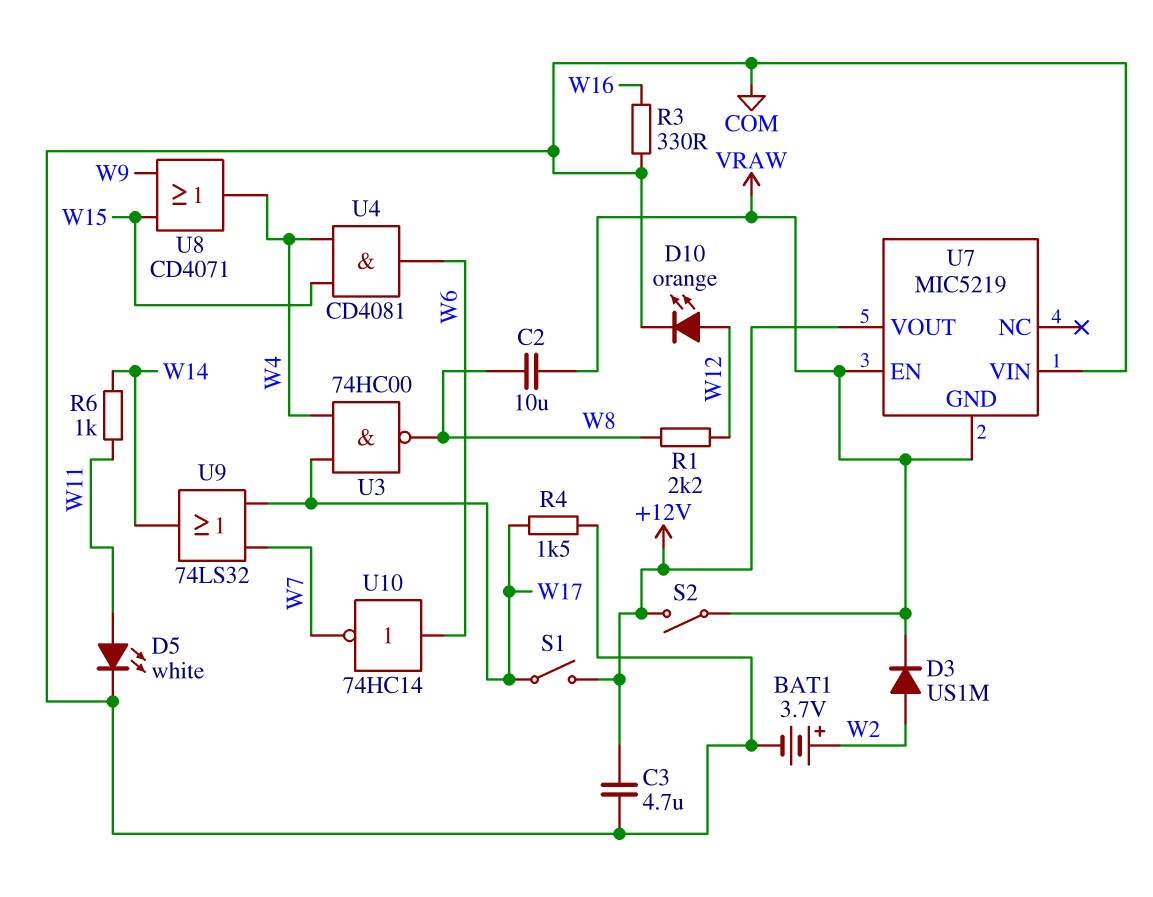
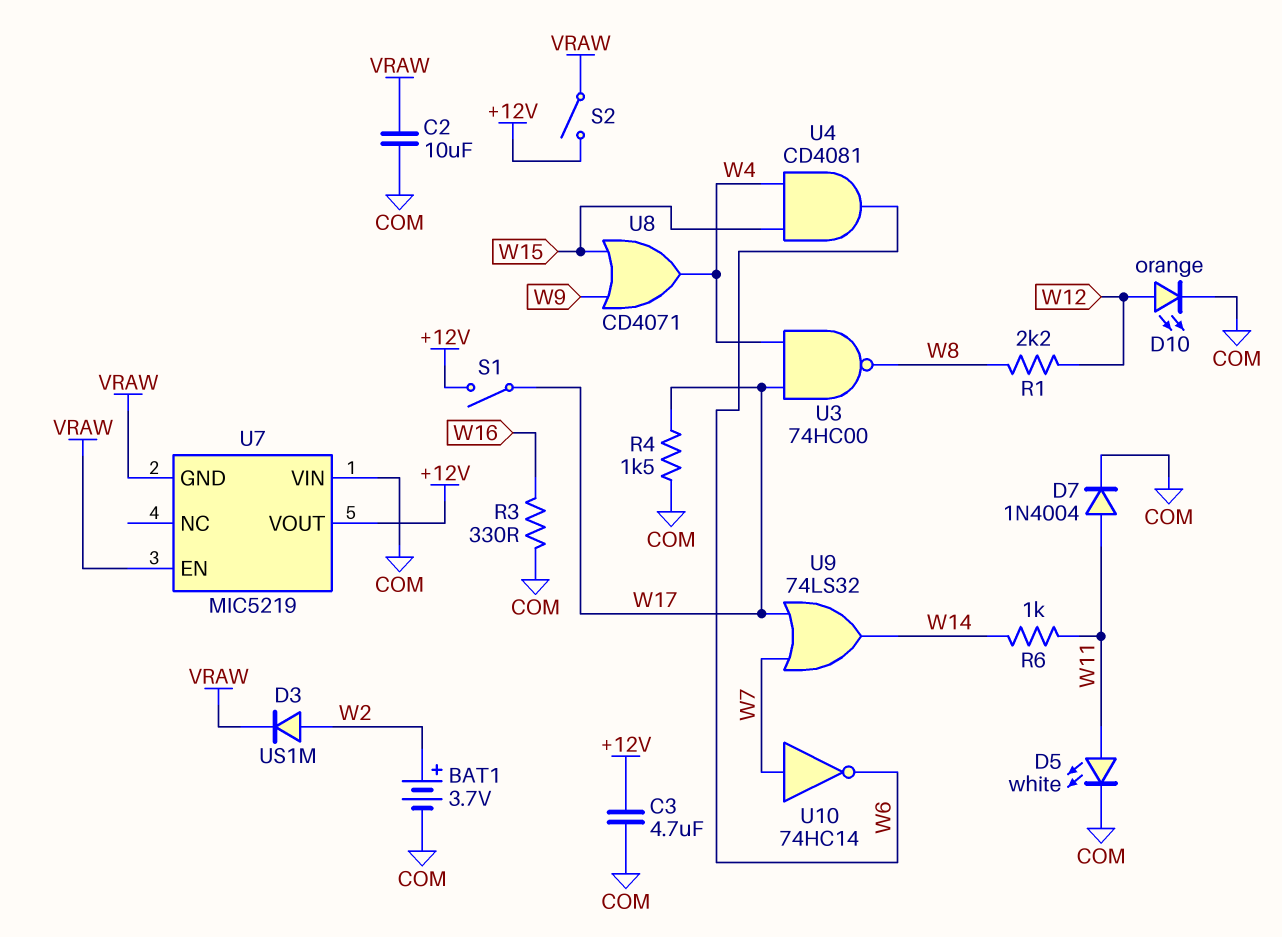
C2: 10uF (VRAW, W8) -> 10uF (COM, VRAW)
D7: none -> diode 1N4004 (A W11, K COM)
U10: NOT 74HC14 (in W6, out W7) -> NOT 74HC14 (in W7, out W6)

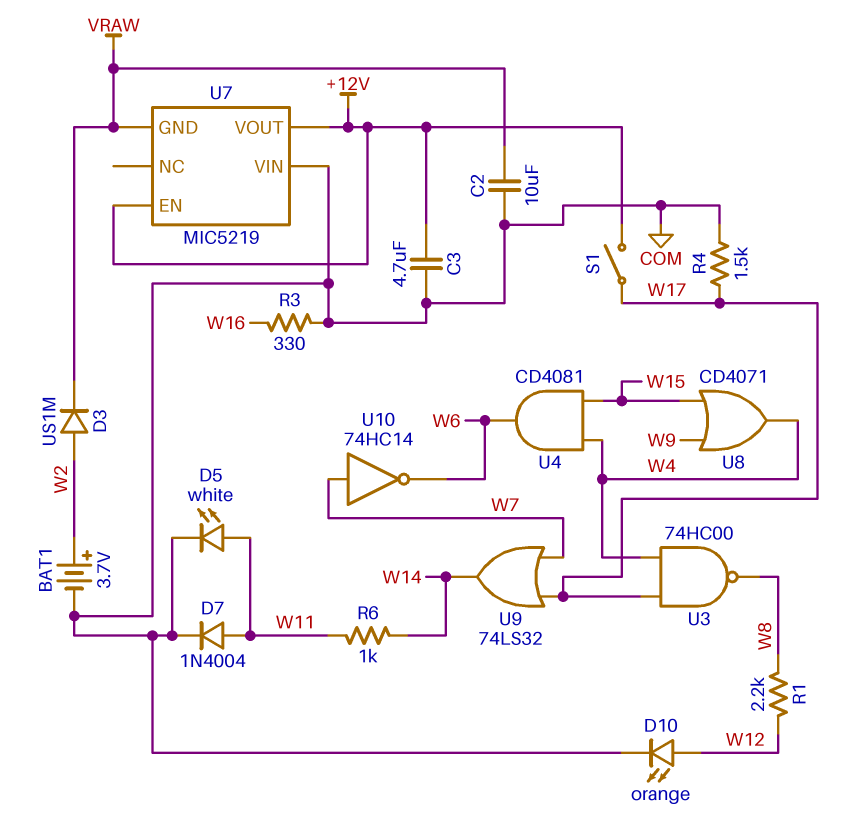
S2: switch (+12V, VRAW) -> none
U7 pin EN: VRAW -> +12V

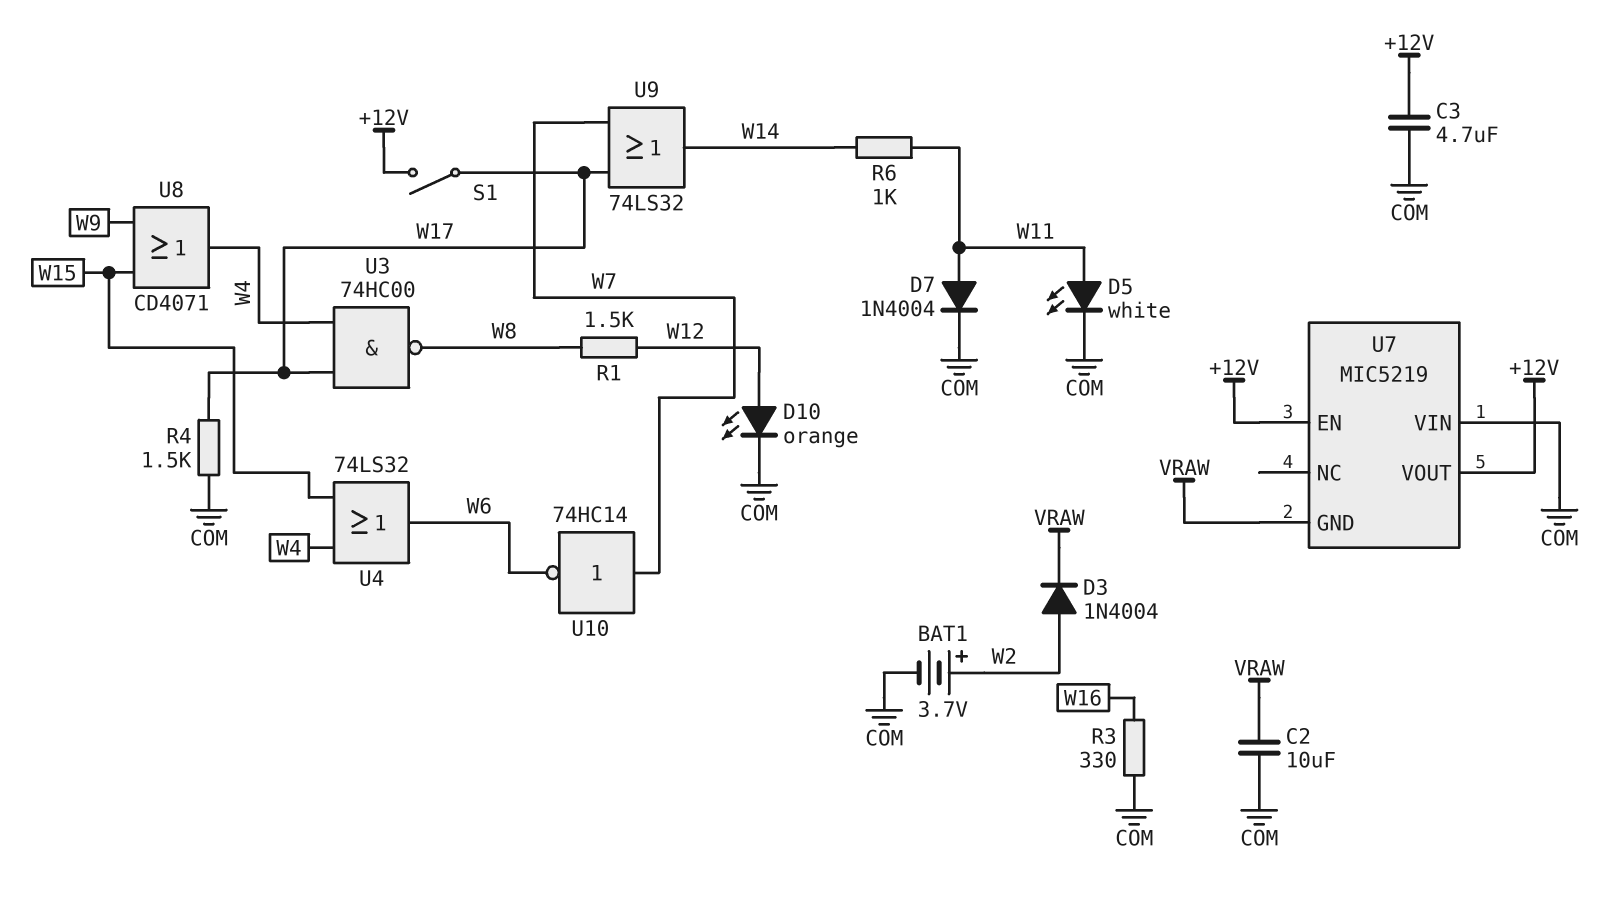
D3: diode US1M (A W2, K VRAW) -> diode 1N4004 (A W2, K VRAW)
R1: 2.2k (W8, W12) -> 1.5k (W8, W12)
U4: AND CD4081 (in W4, in W15, out W6) -> OR 74LS32 (in W4, in W15, out W6)

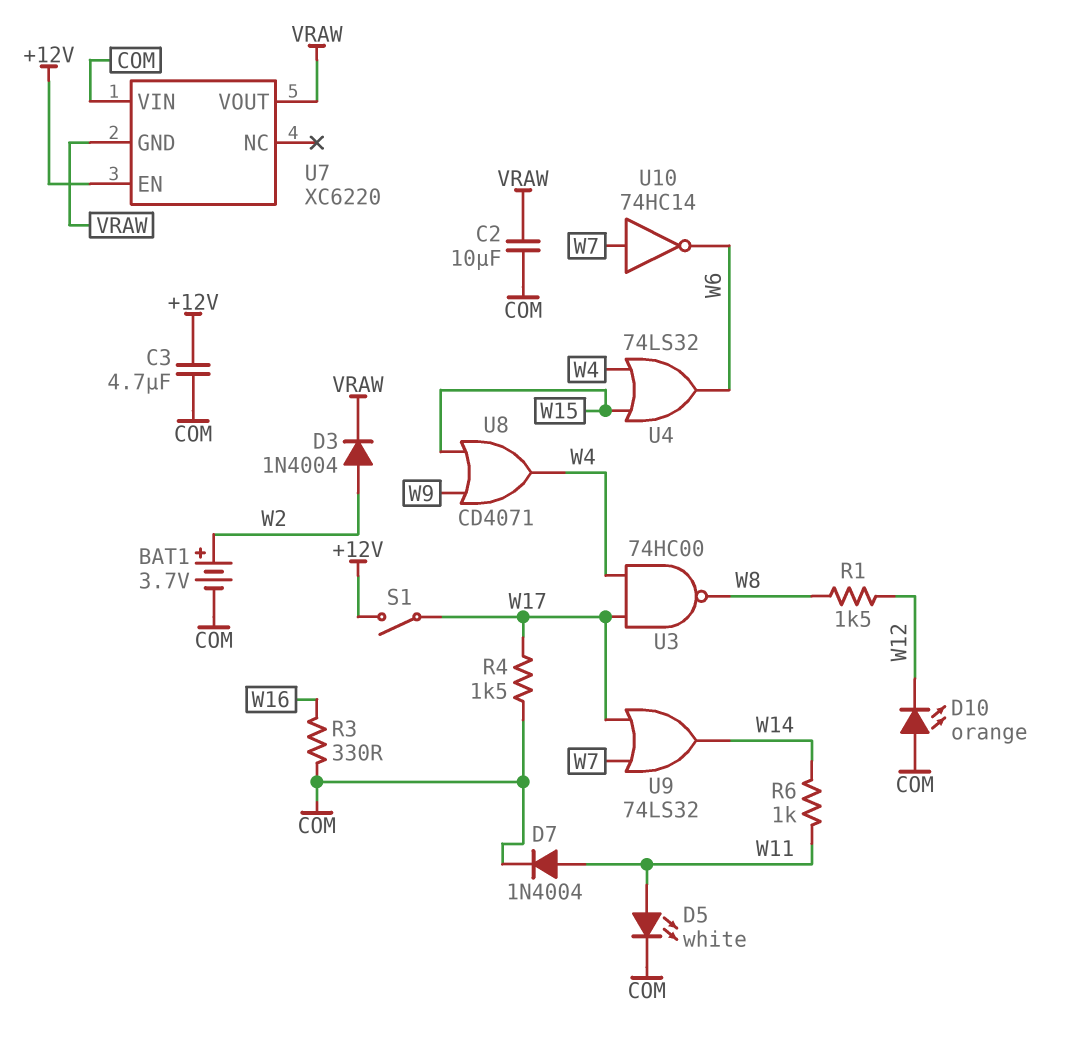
D10: LED orange (A W12, K COM) -> LED orange (A COM, K W12)
U7: MIC5219 -> XC6220
U7 pin VOUT: +12V -> VRAW

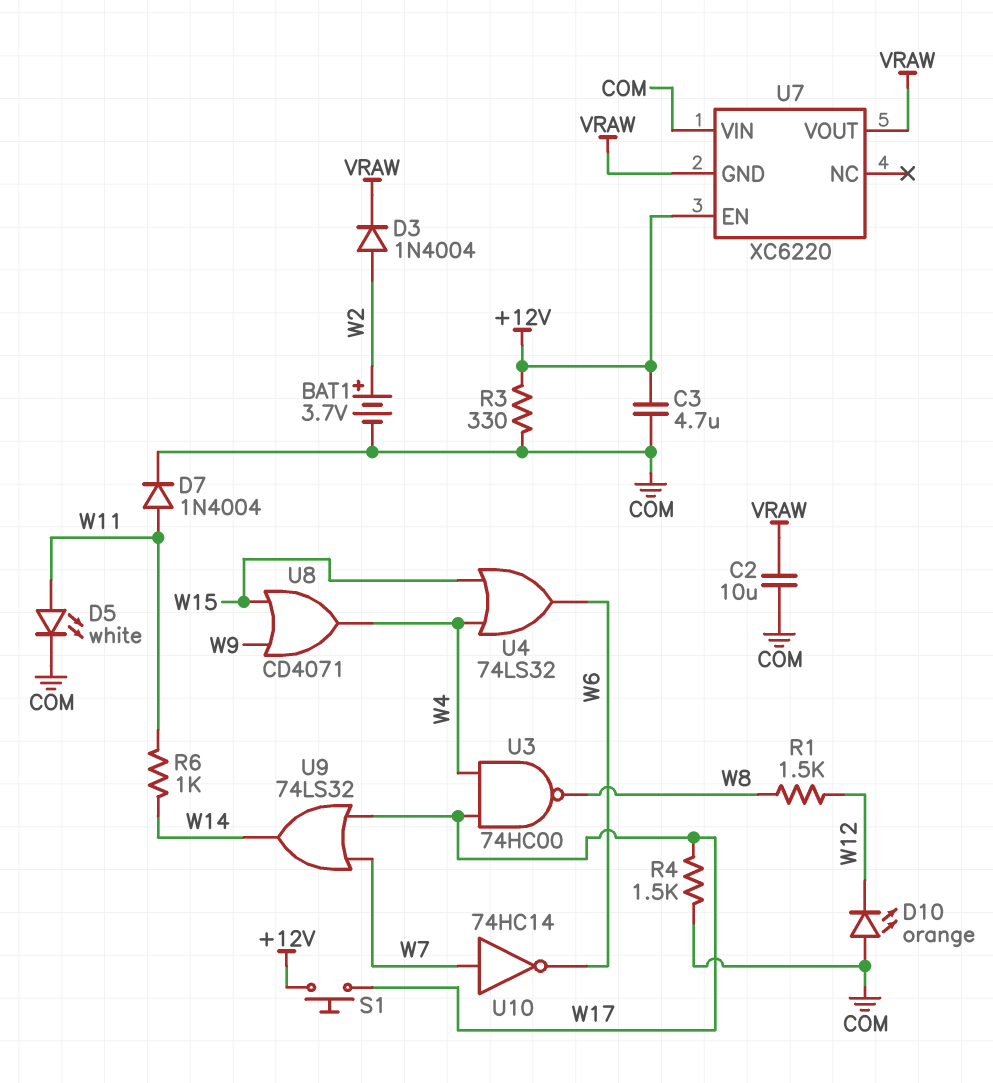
R3: 330 (COM, W16) -> 330 (+12V, COM)
S1: switch (+12V, W17) -> button (+12V, W17)

